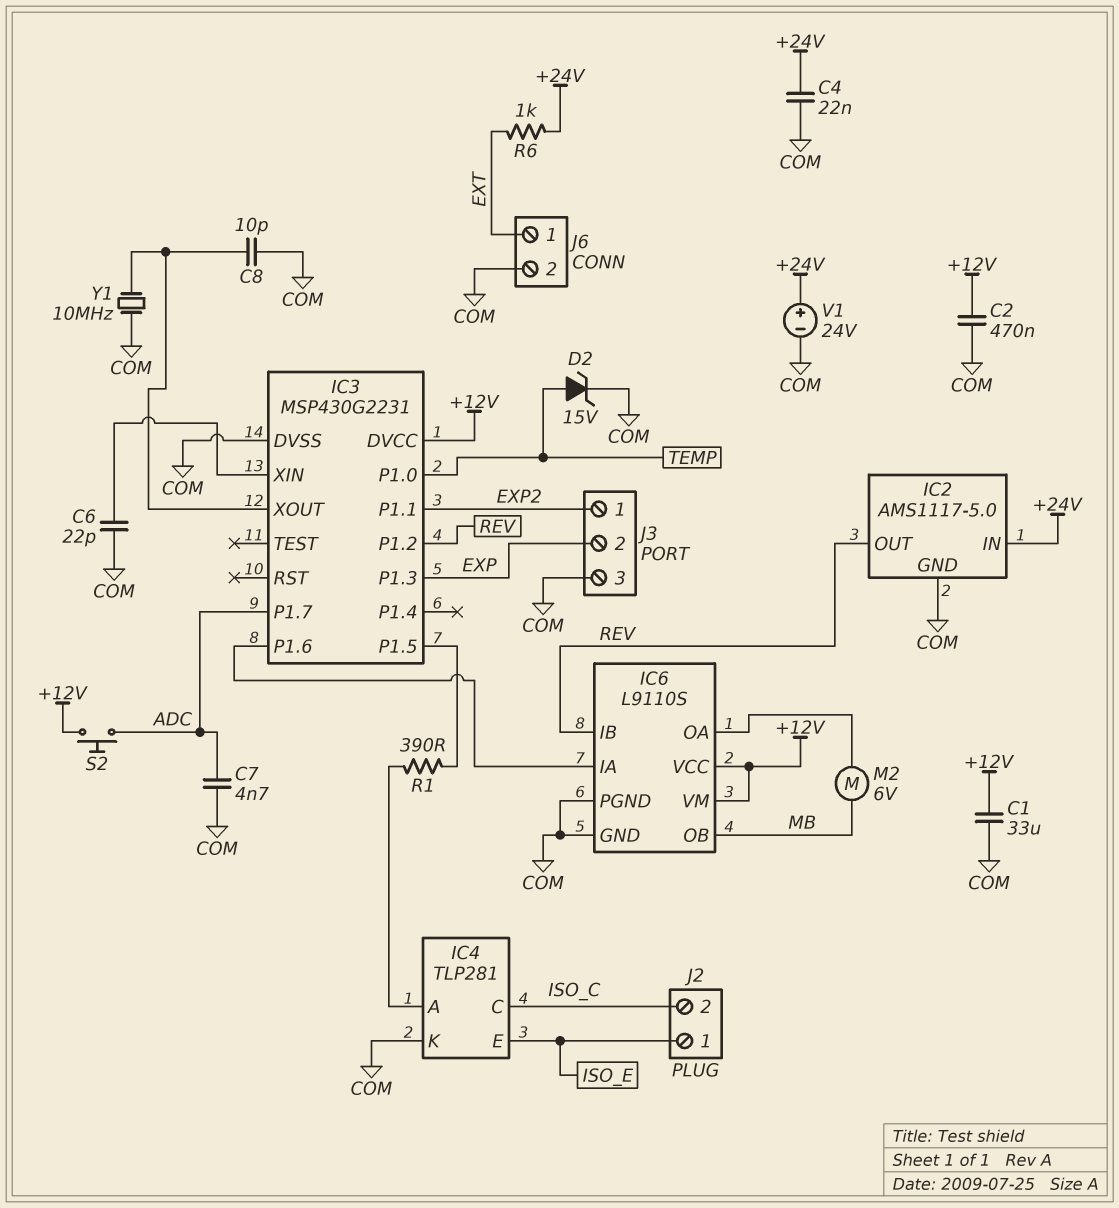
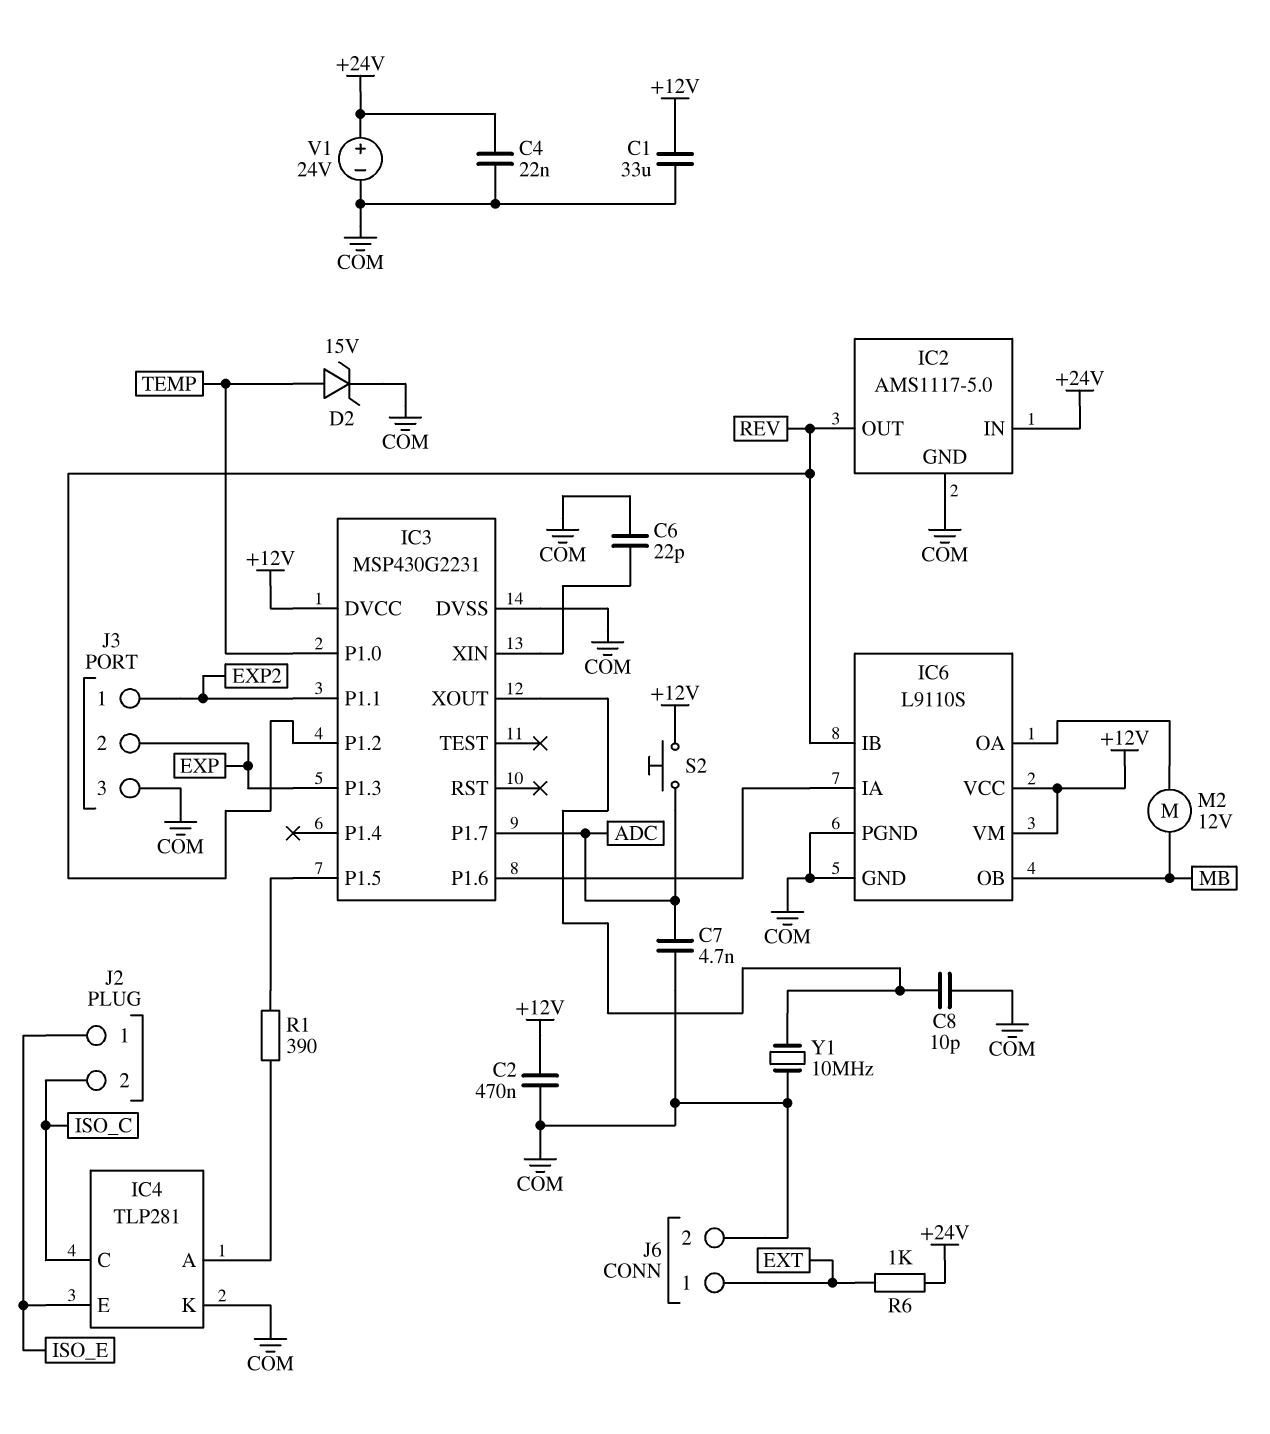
M2: motor 6V (IC6/OA, MB) -> motor 12V (IC6/OA, MB)

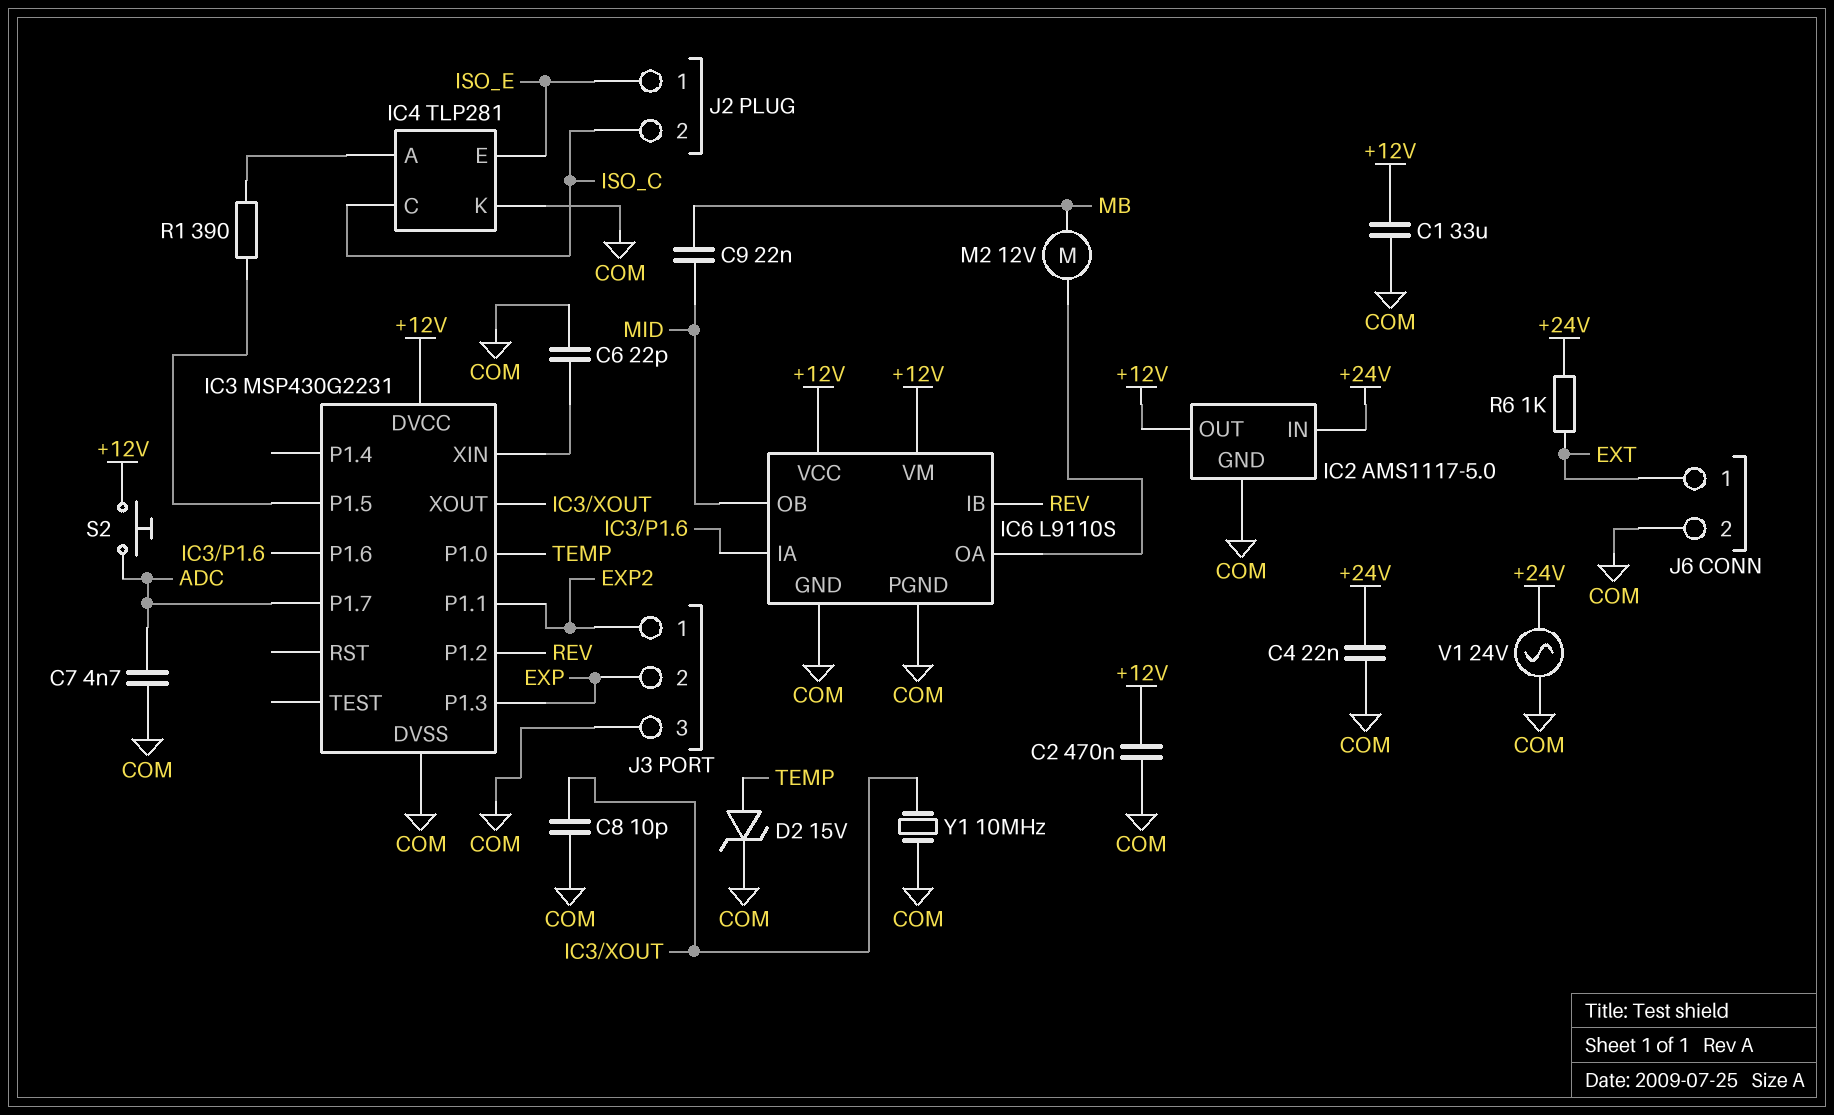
C9: none -> 22nF (MB, MID)
IC2 pin OUT: REV -> +12V
IC6 pin OB: MB -> MID
V1: 24V (plus +24V, minus COM) -> AC 24V (+24V, COM)

